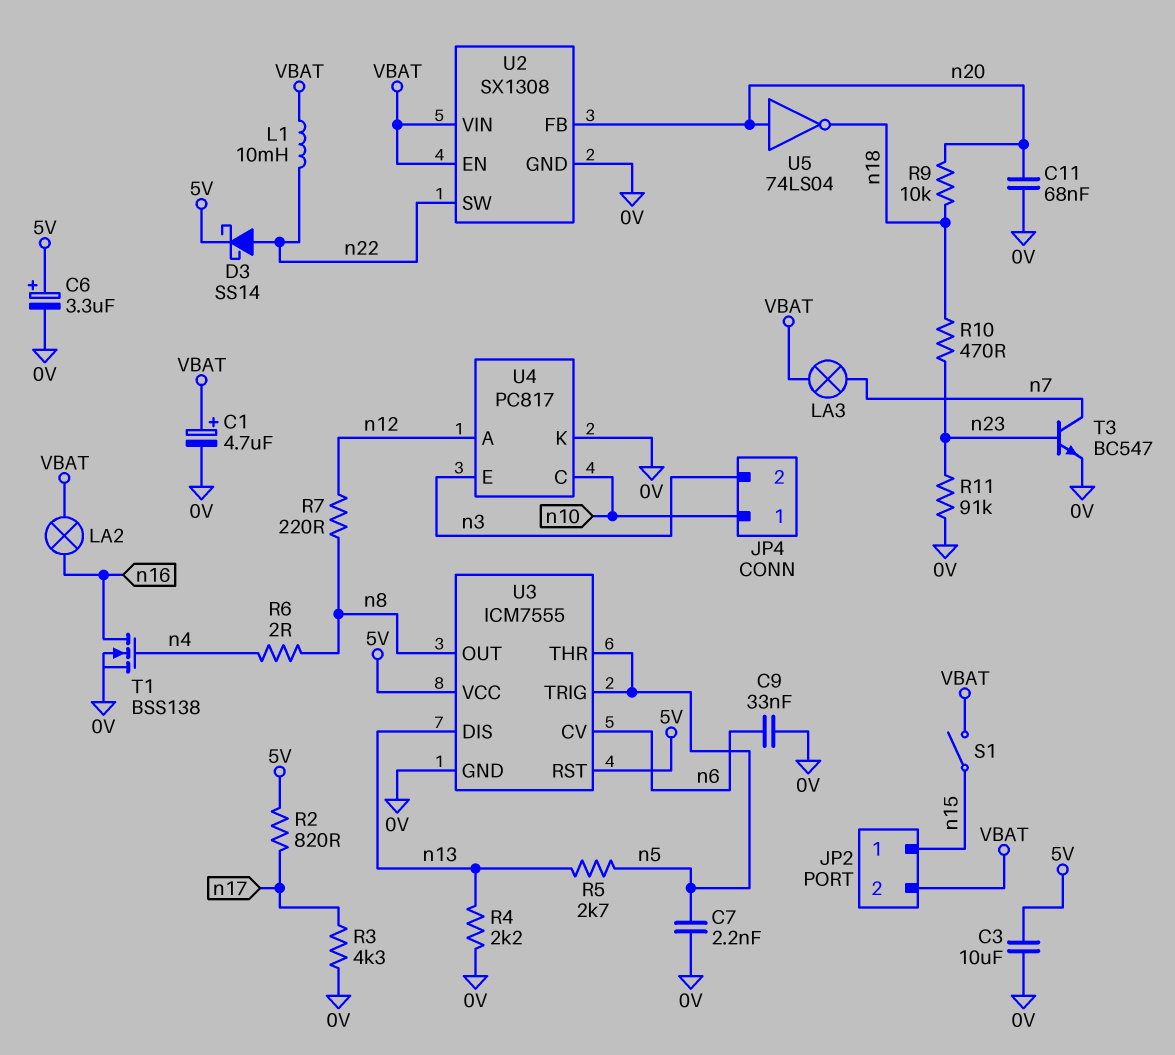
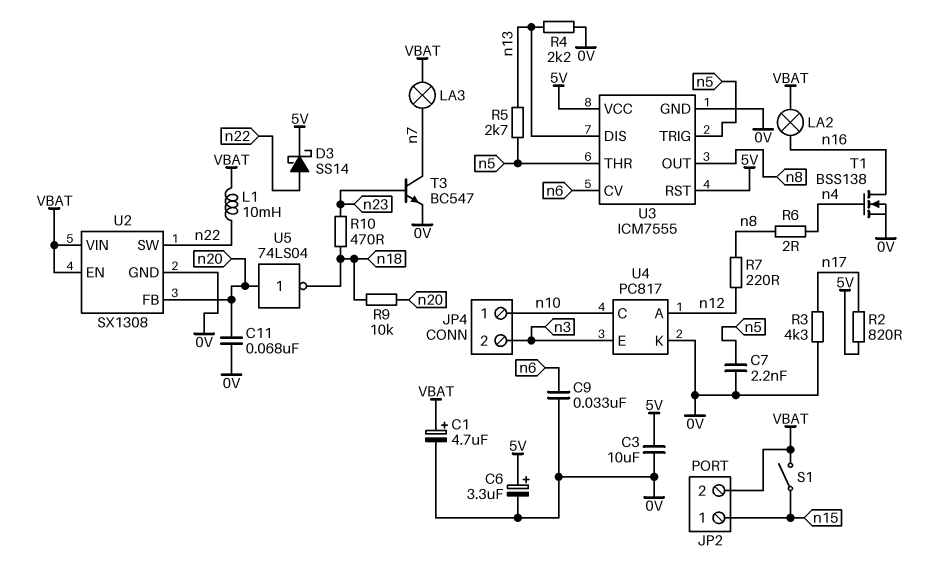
R11: 91k (0V, n23) -> none

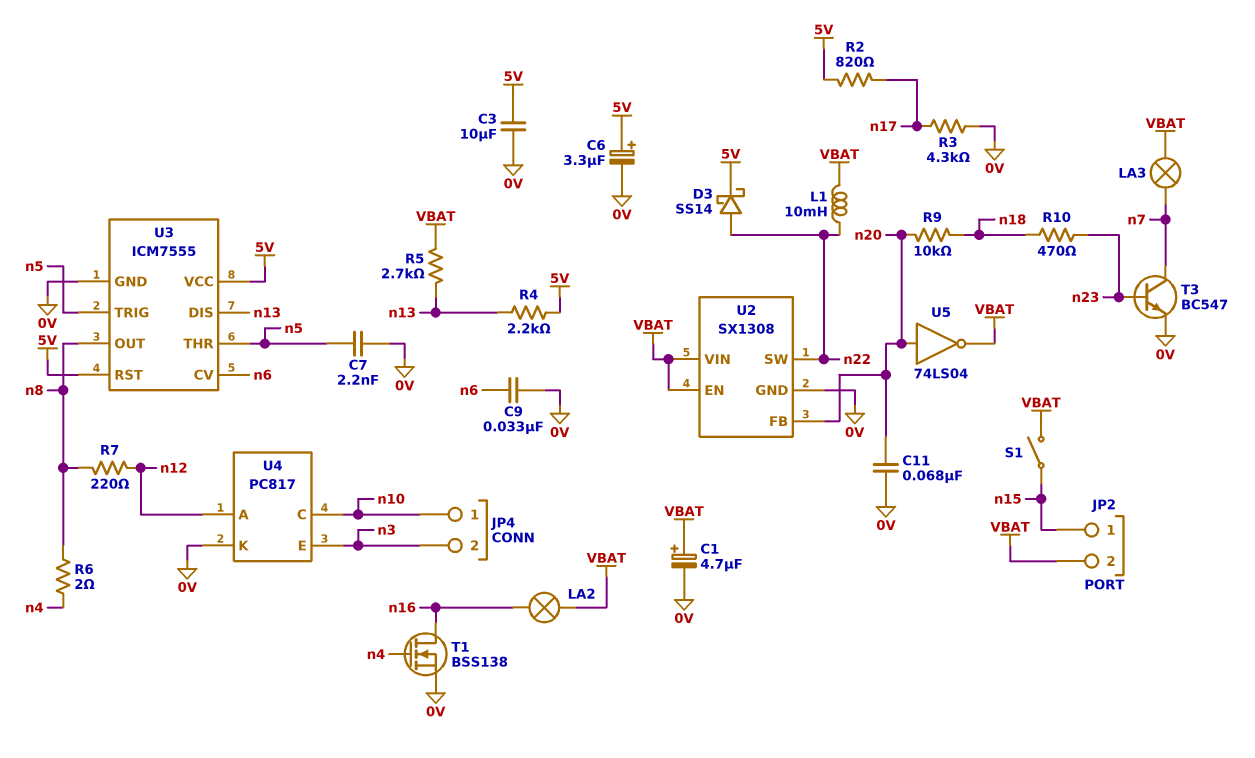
R4: 2.2k (0V, n13) -> 2.2k (5V, n13)
R5: 2.7k (n5, n13) -> 2.7k (VBAT, n13)
U5: NOT 74LS04 (in n20, out n18) -> NOT 74LS04 (in n20, out VBAT)

